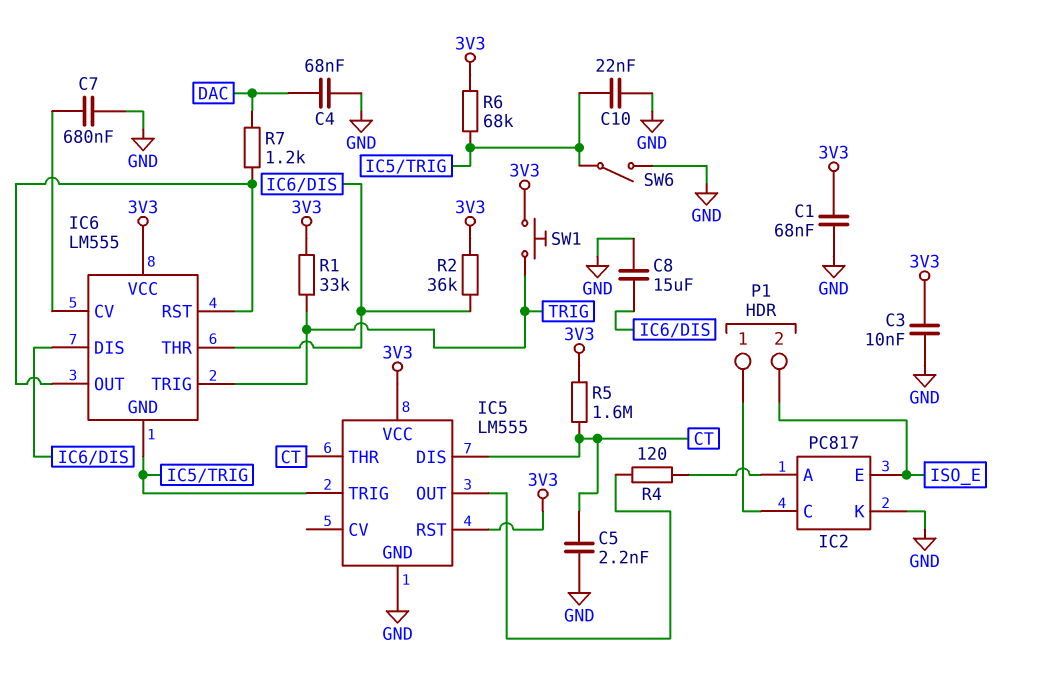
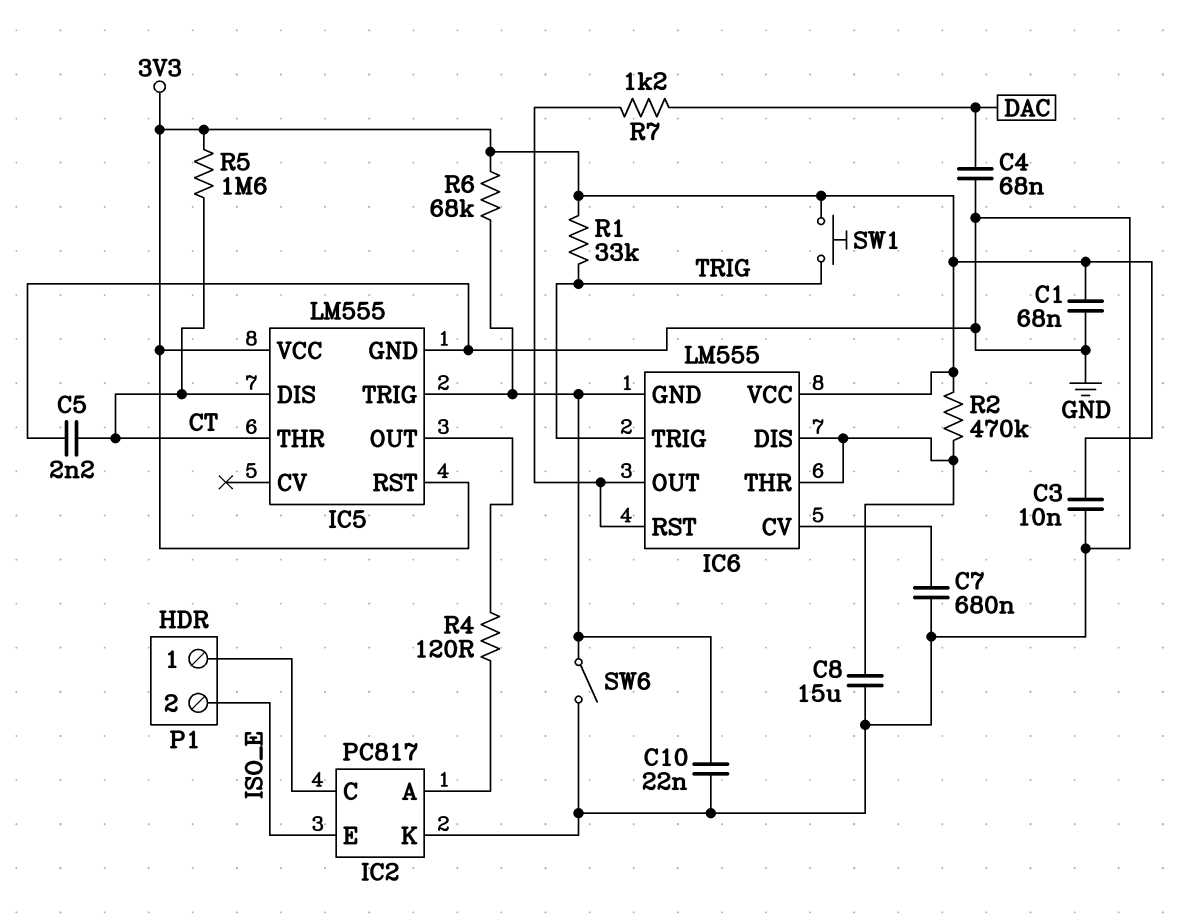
R2: 36k (3V3, IC6/DIS) -> 470k (3V3, IC6/DIS)

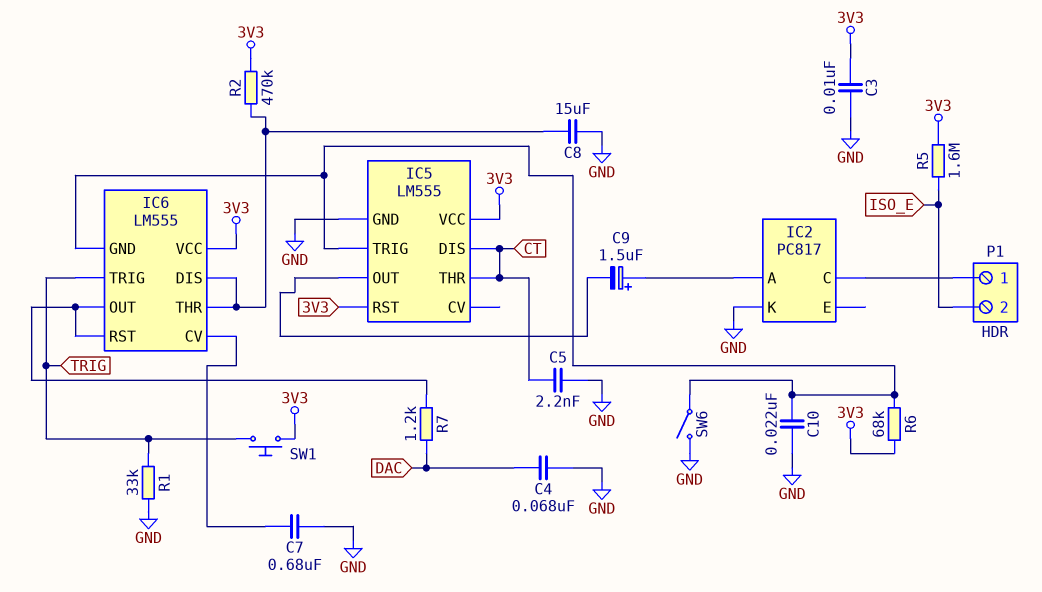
C1: 68nF (3V3, GND) -> none
C9: none -> 1.5uF (plus IC2/A, minus IC5/OUT)
IC2 pin E: ISO_E -> none
R1: 33k (3V3, TRIG) -> 33k (GND, TRIG)
R4: 120 (IC2/A, IC5/OUT) -> none
R5: 1.6M (3V3, CT) -> 1.6M (3V3, ISO_E)

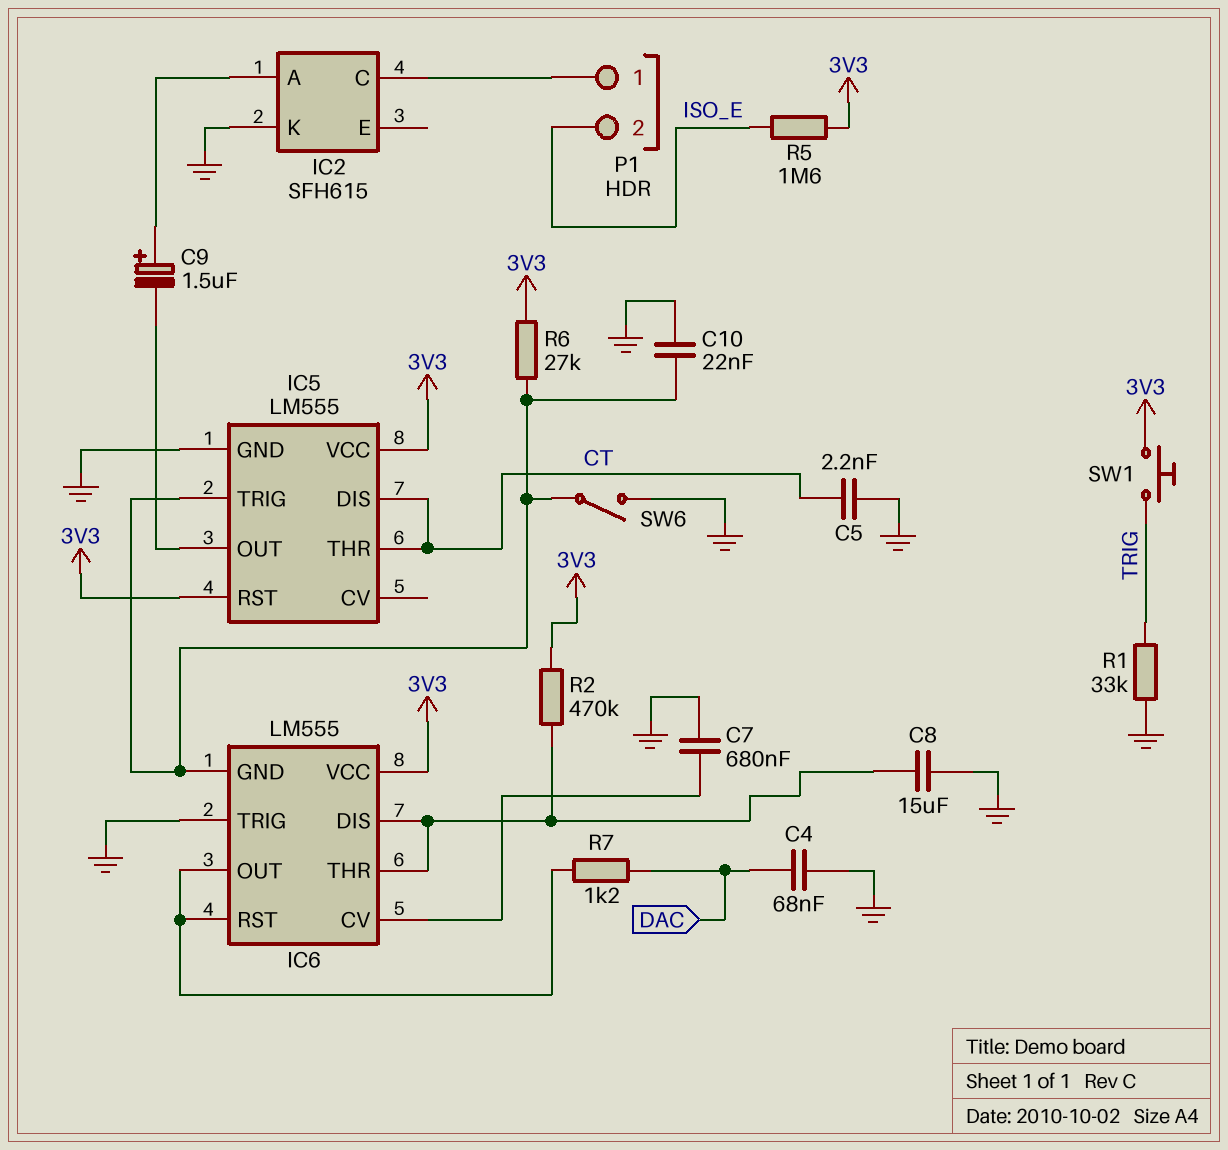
C3: 10nF (3V3, GND) -> none
IC2: PC817 -> SFH615
IC6 pin TRIG: TRIG -> GND
R6: 68k (3V3, IC5/TRIG) -> 27k (3V3, IC5/TRIG)

